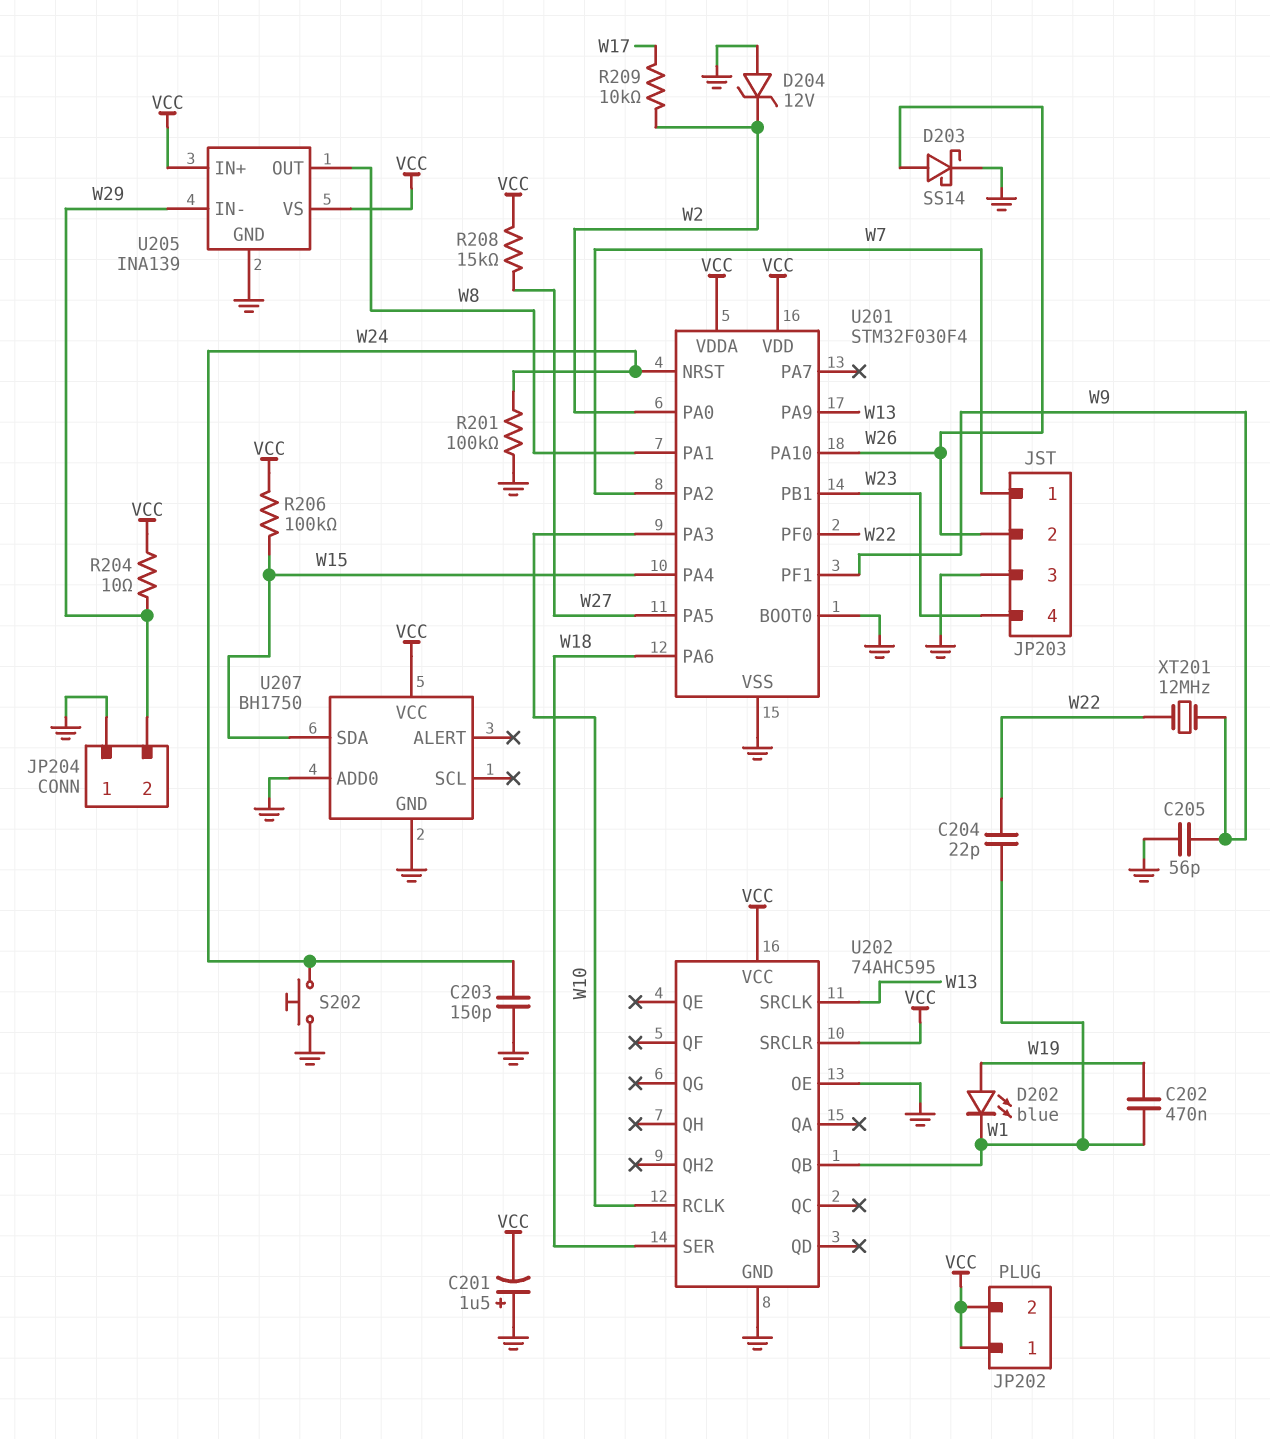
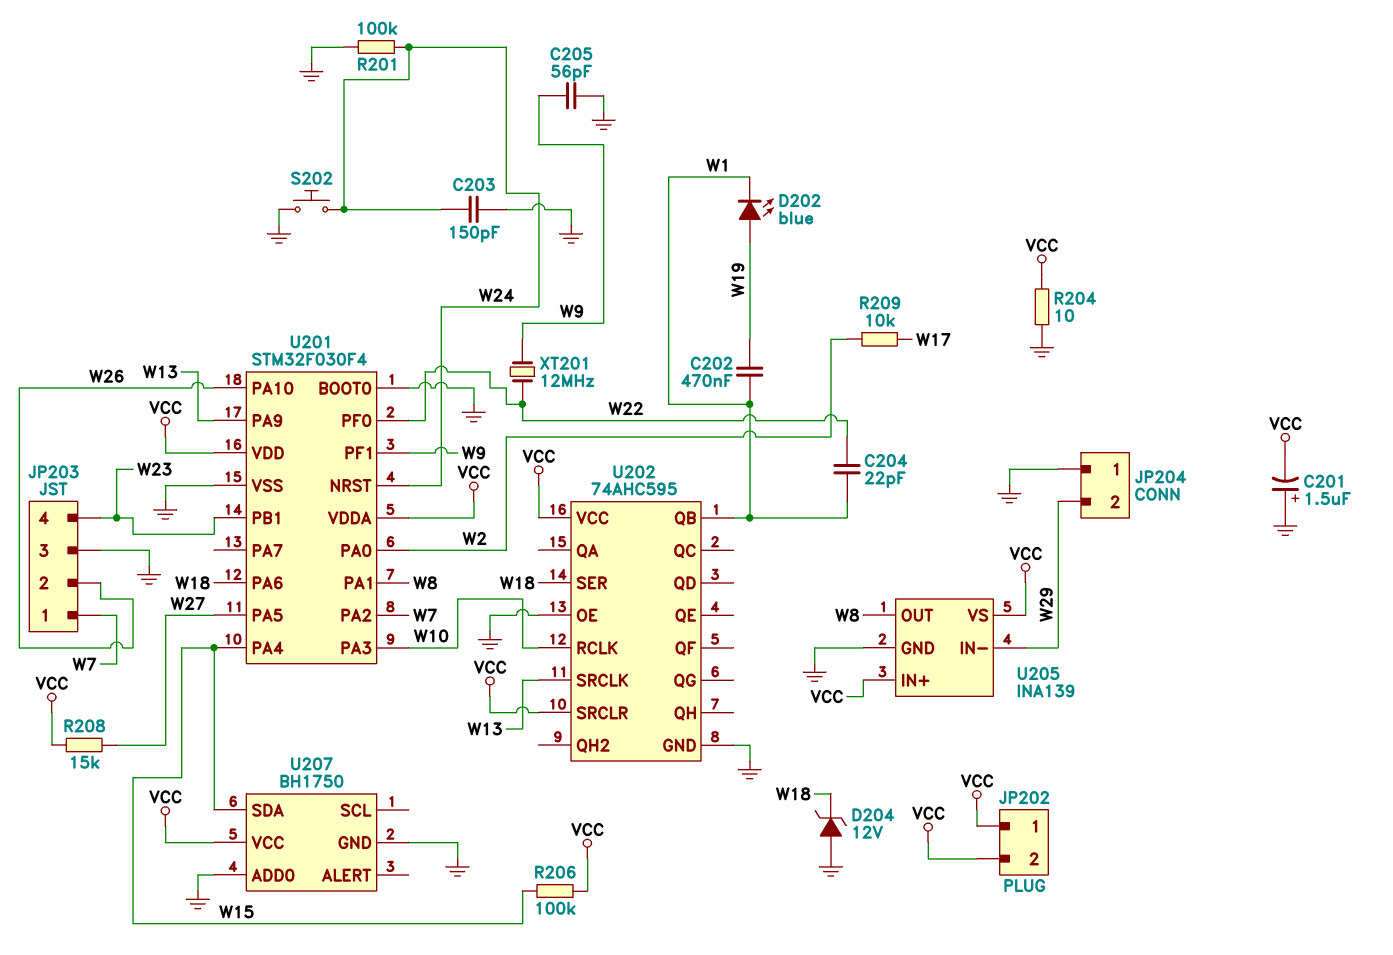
D203: schottky SS14 (A W26, K GND) -> none
D204: zener 12V (A GND, K W2) -> zener 12V (A GND, K W18)
R204: 10 (VCC, W29) -> 10 (GND, VCC)

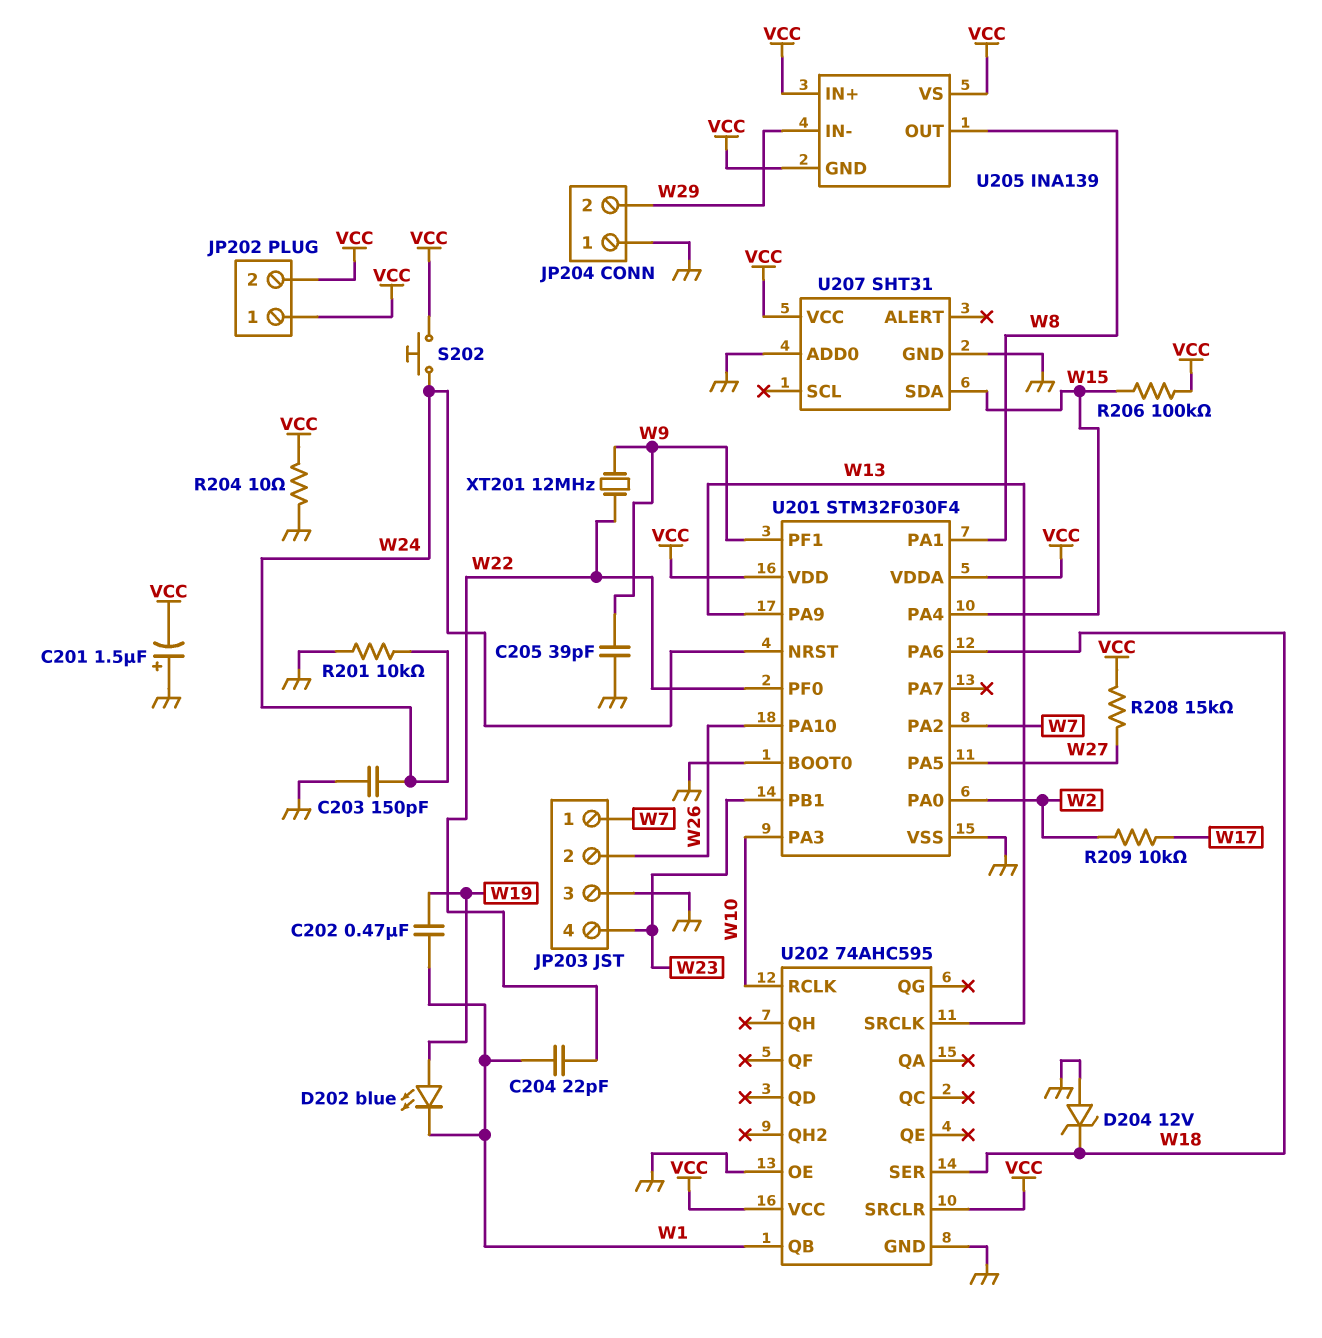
C205: 56pF (GND, W9) -> 39pF (GND, W9)
R201: 100k (GND, W24) -> 10k (GND, W24)
S202: button (GND, W24) -> button (VCC, W24)
U205 pin GND: GND -> VCC
U207: BH1750 -> SHT31

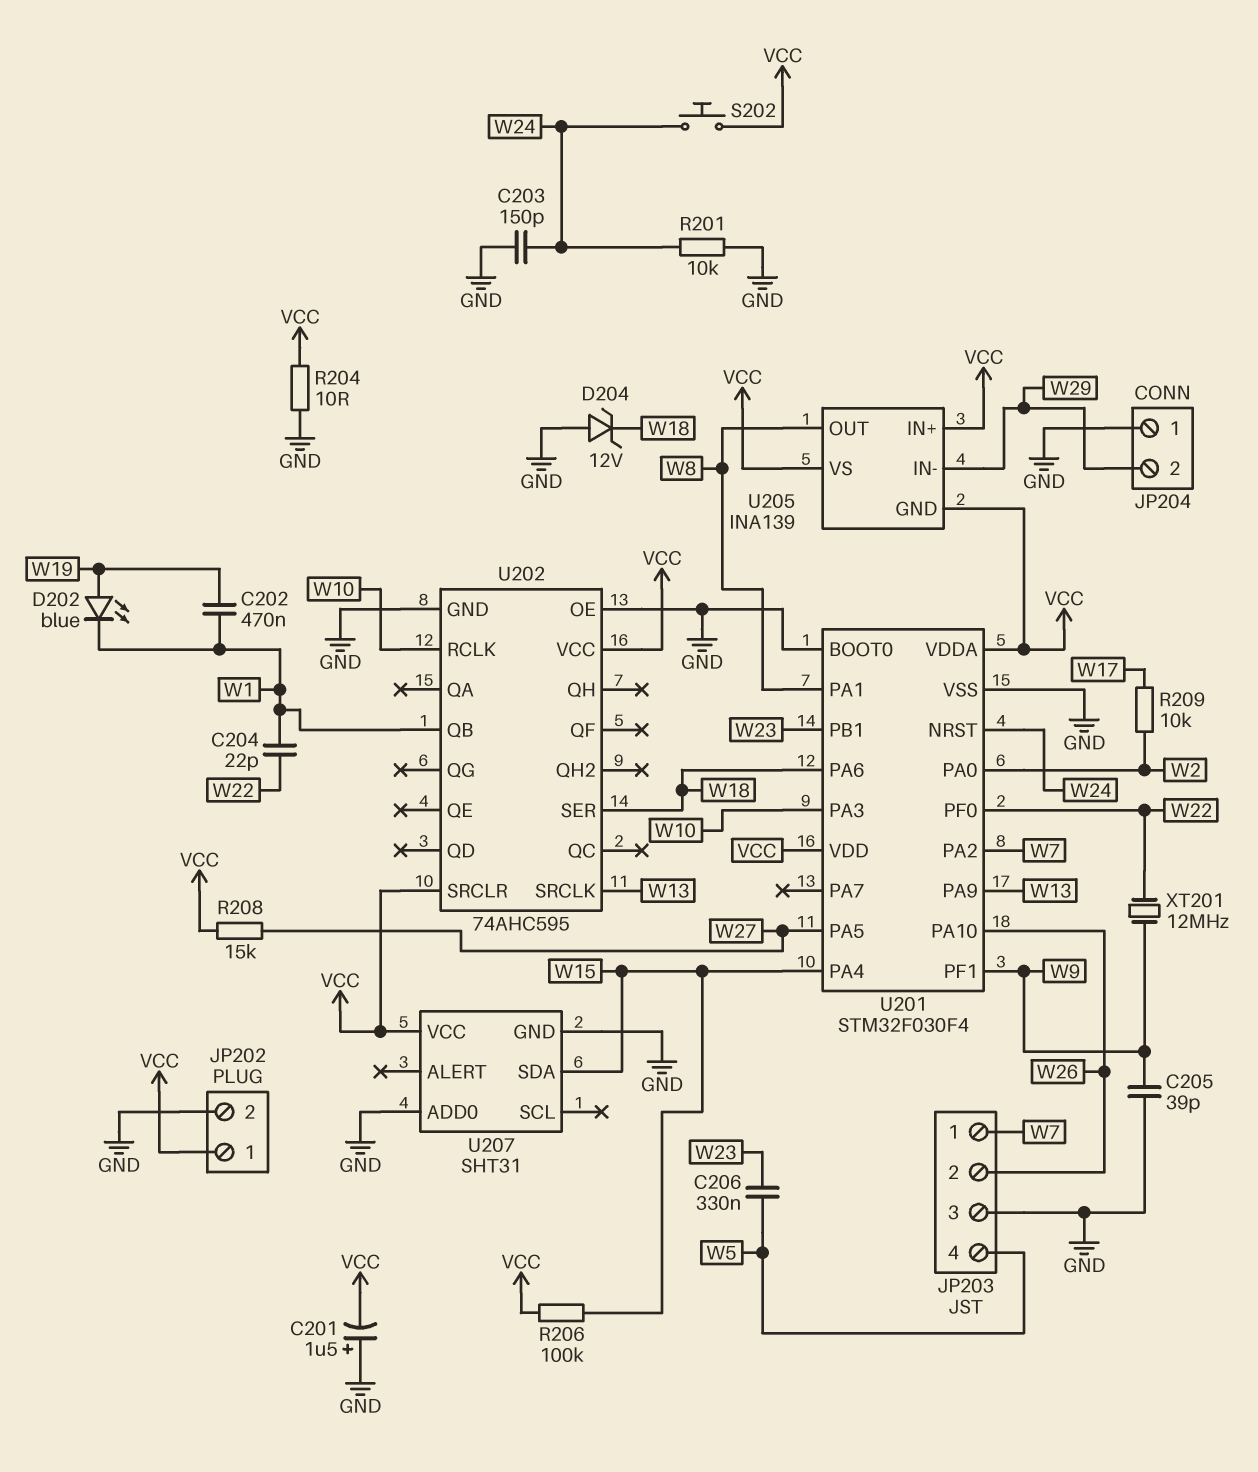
C206: none -> 330nF (W5, W23)
JP202 pin 2: VCC -> GND
JP203 pin 4: W23 -> W5

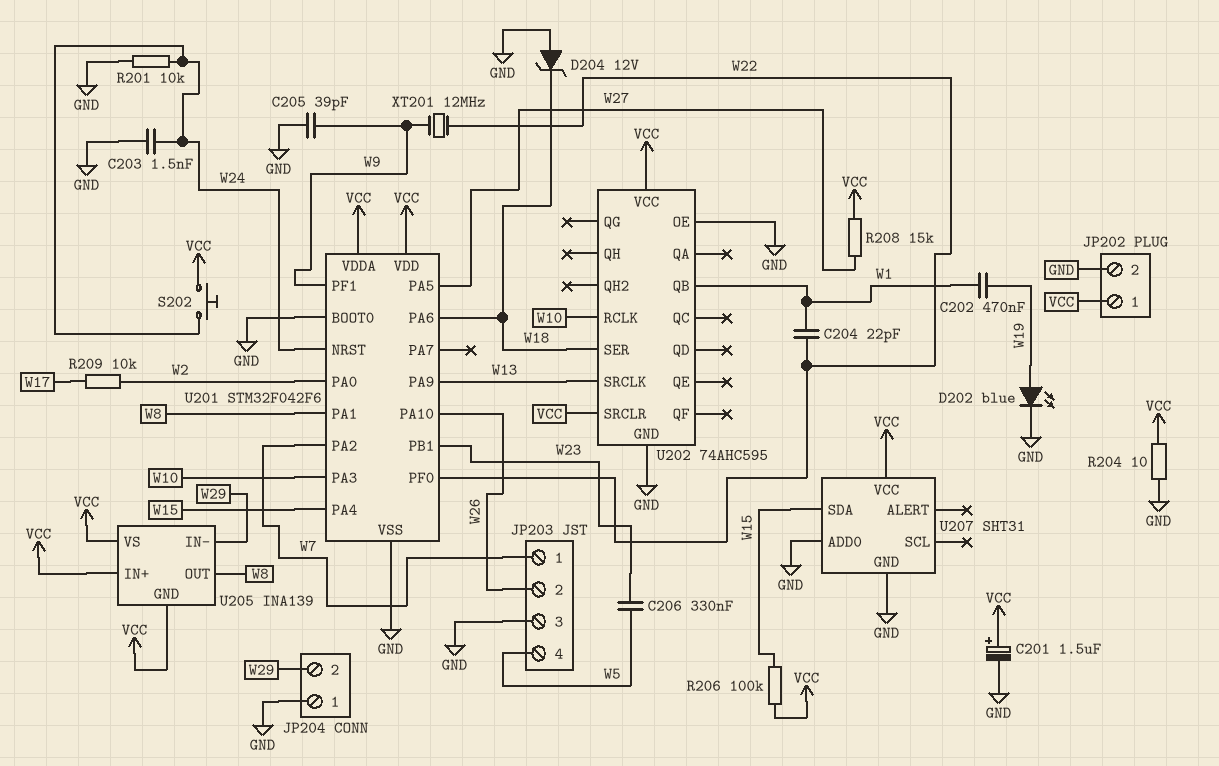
C201: 1.5uF (plus GND, minus VCC) -> 1.5uF (plus VCC, minus GND)
C203: 150pF (GND, W24) -> 1.5nF (GND, W24)
D202: LED blue (A W19, K W1) -> LED blue (A W19, K GND)
U201: STM32F030F4 -> STM32F042F6

